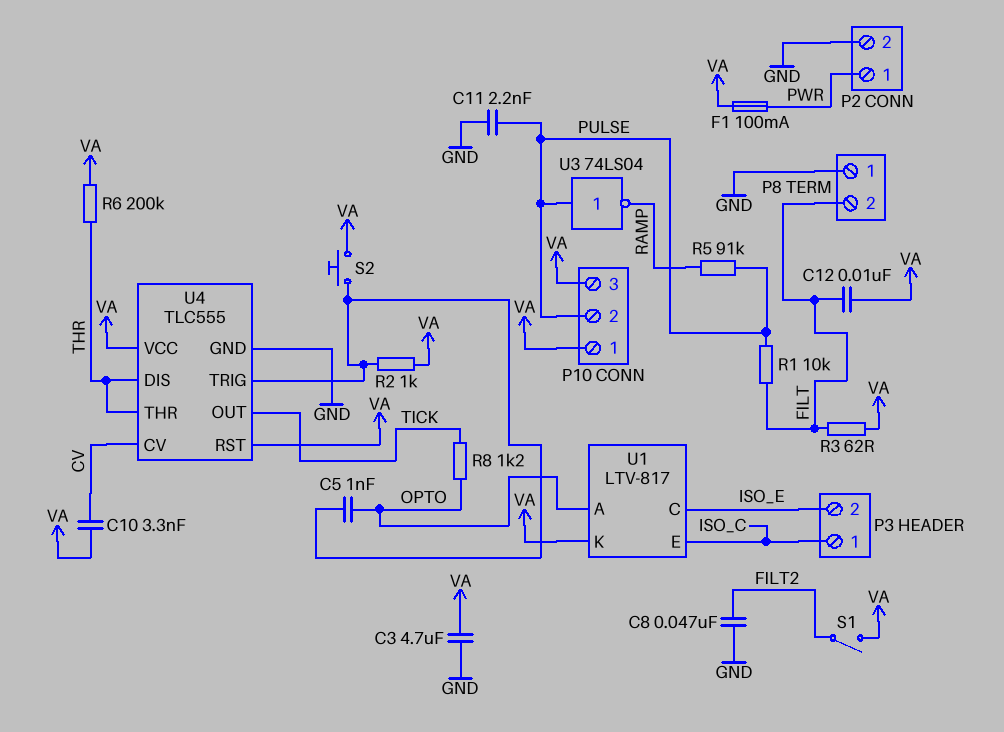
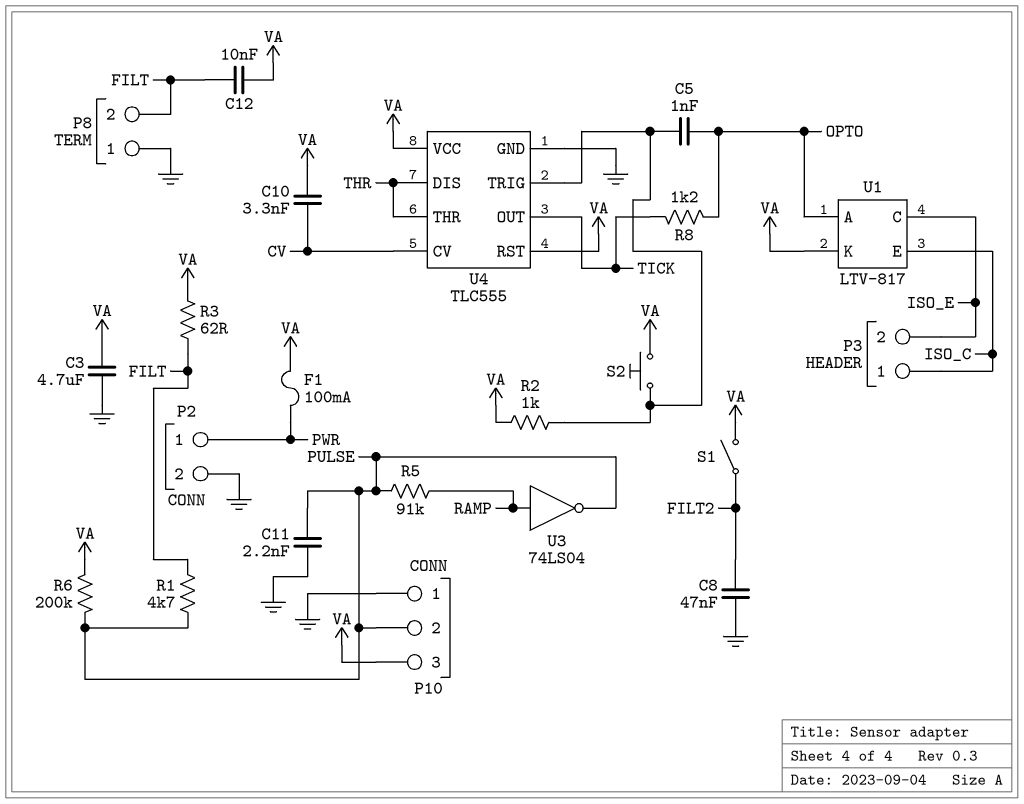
P10 pin 1: VA -> GND
R1: 10k (FILT, PULSE) -> 4.7k (FILT, PULSE)
R6: 200k (THR, VA) -> 200k (PULSE, VA)
U3: NOT 74LS04 (in PULSE, out RAMP) -> NOT 74LS04 (in RAMP, out PULSE)

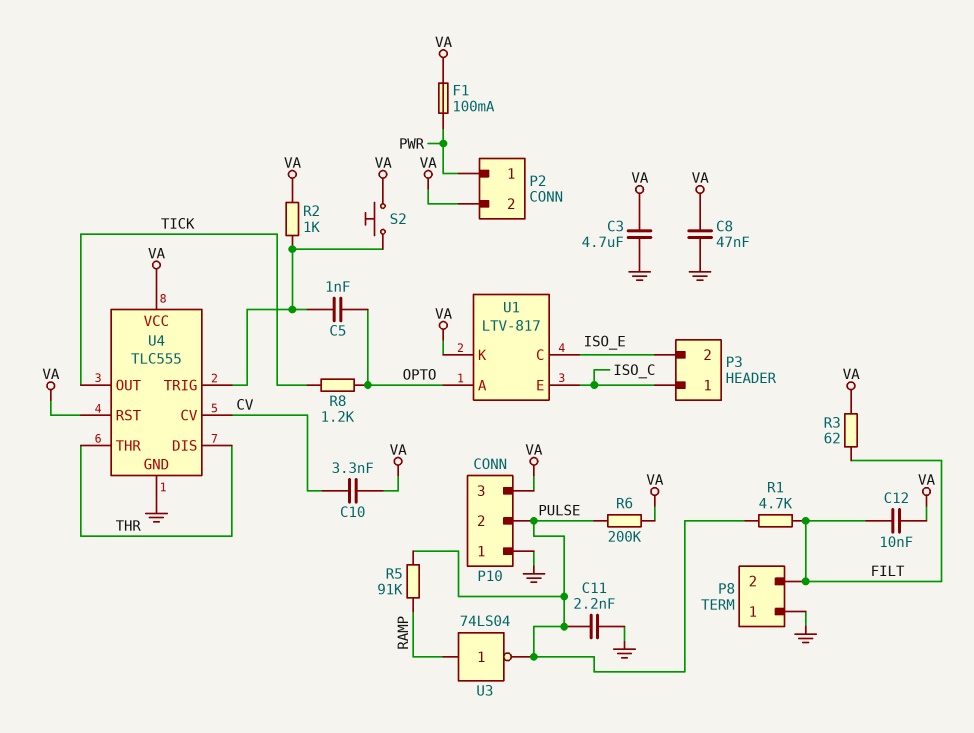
C8: 47nF (FILT2, GND) -> 47nF (GND, VA)
P2 pin 2: GND -> VA
S1: switch (FILT2, VA) -> none

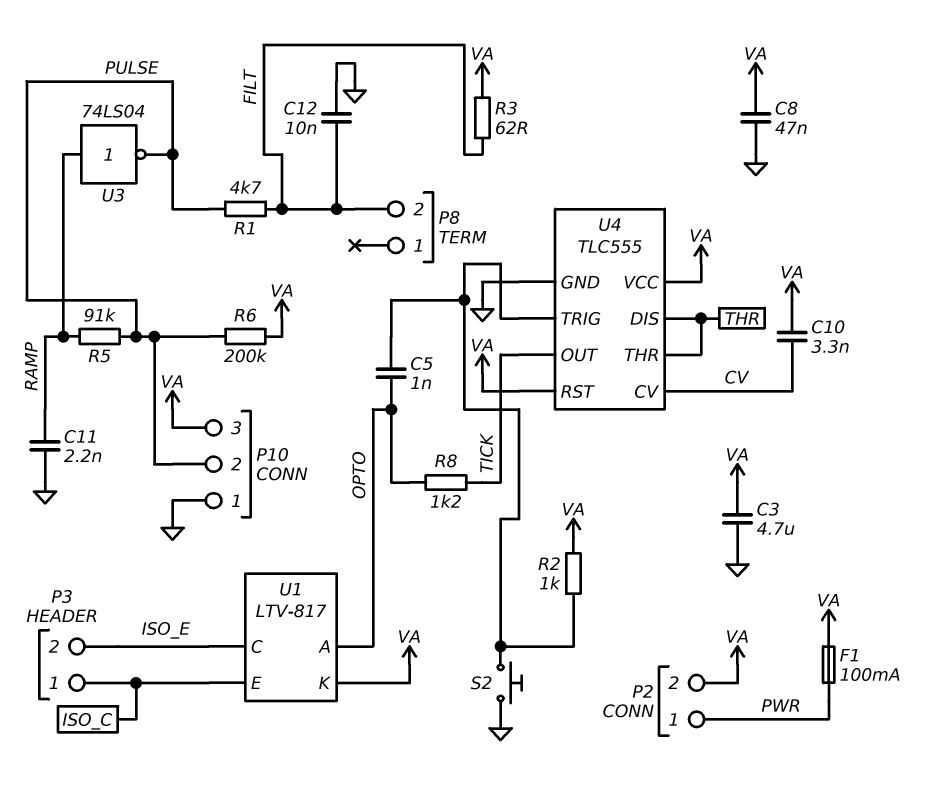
C11: 2.2nF (GND, PULSE) -> 2.2nF (GND, RAMP)
C12: 10nF (FILT, VA) -> 10nF (FILT, GND)
P8 pin 1: GND -> none
S2: button (U4/TRIG, VA) -> button (GND, U4/TRIG)

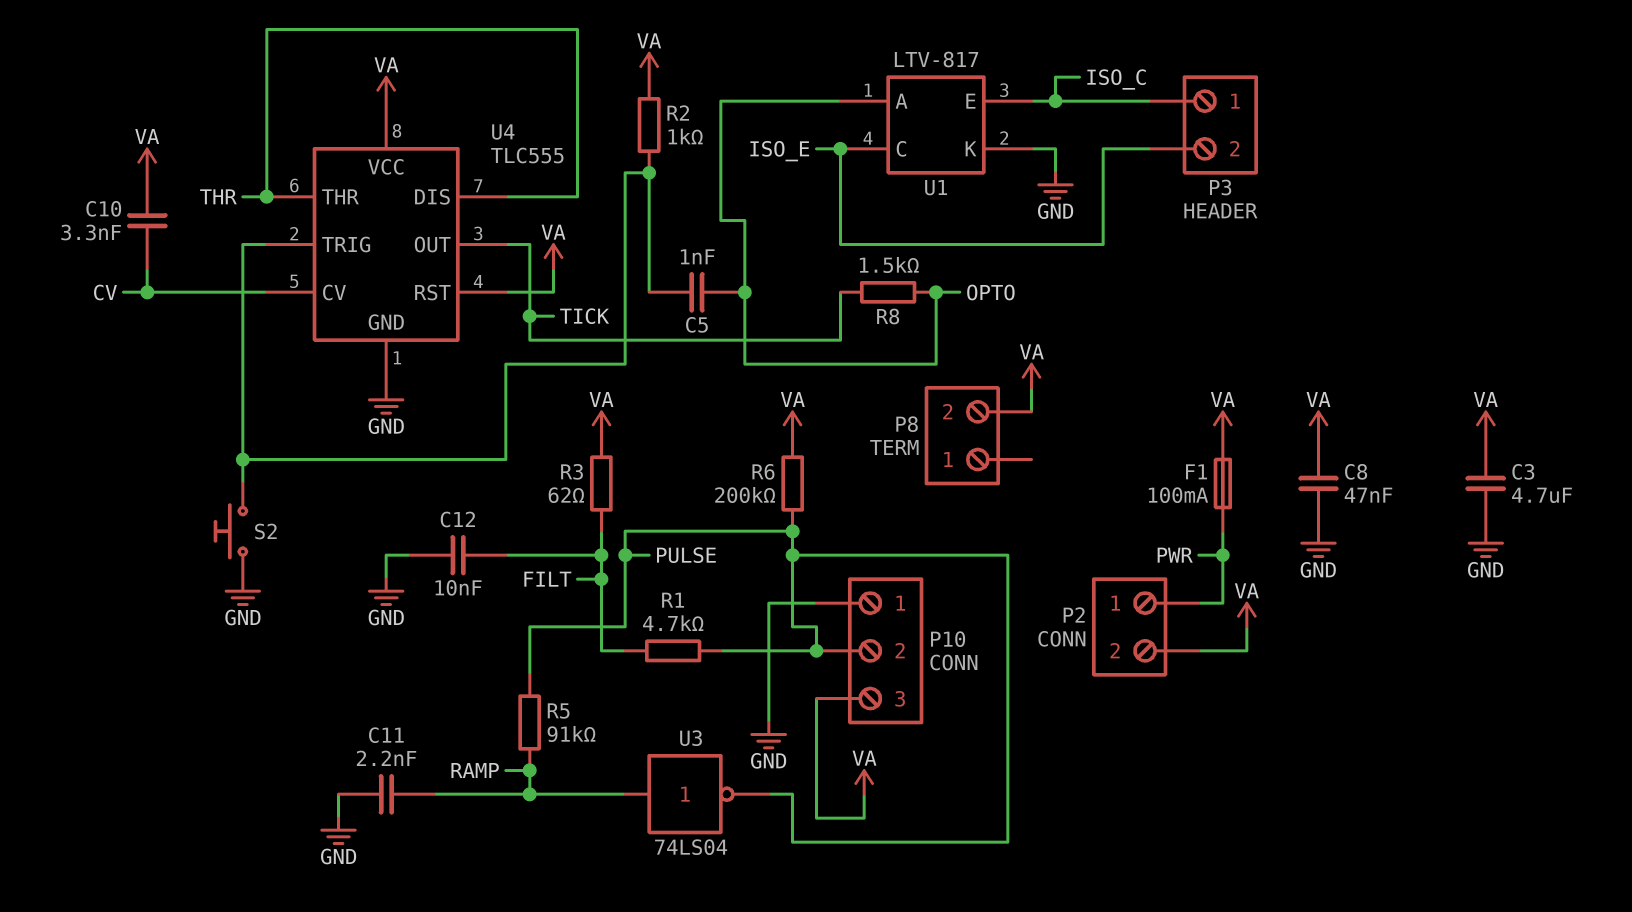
P8 pin 2: FILT -> VA
R8: 1.2k (OPTO, TICK) -> 1.5k (OPTO, TICK)
U1 pin K: VA -> GND

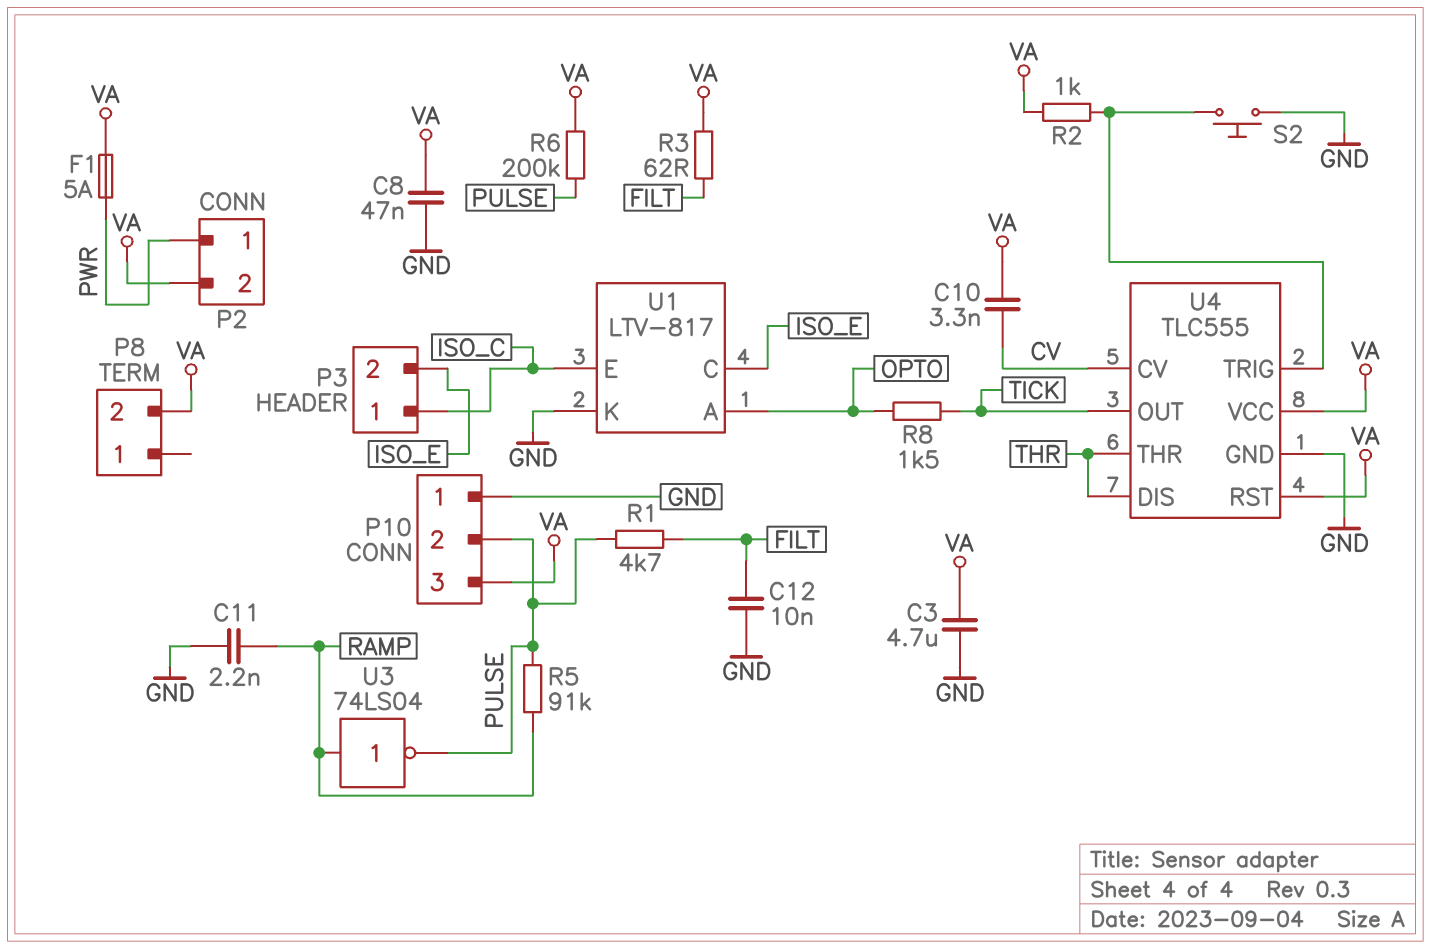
C5: 1nF (OPTO, U4/TRIG) -> none
F1: 100mA (PWR, VA) -> 5A (PWR, VA)

